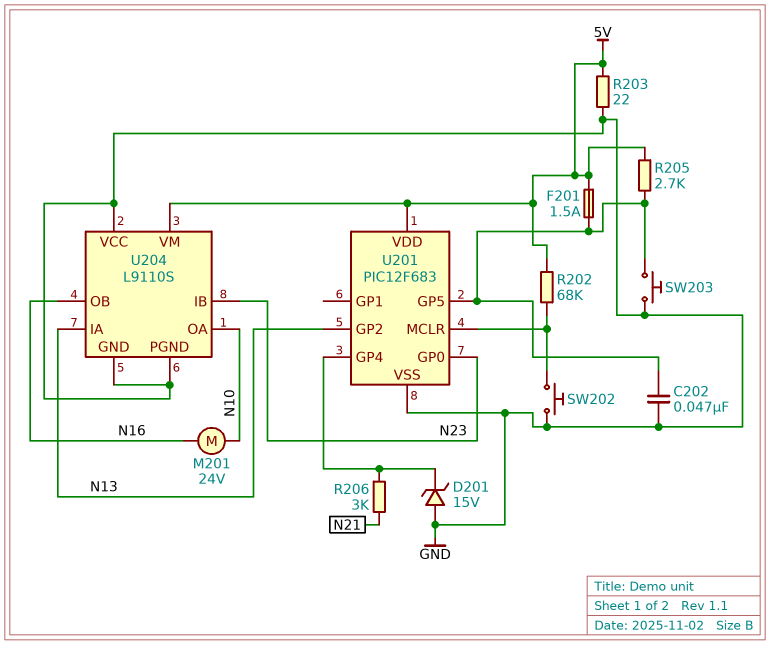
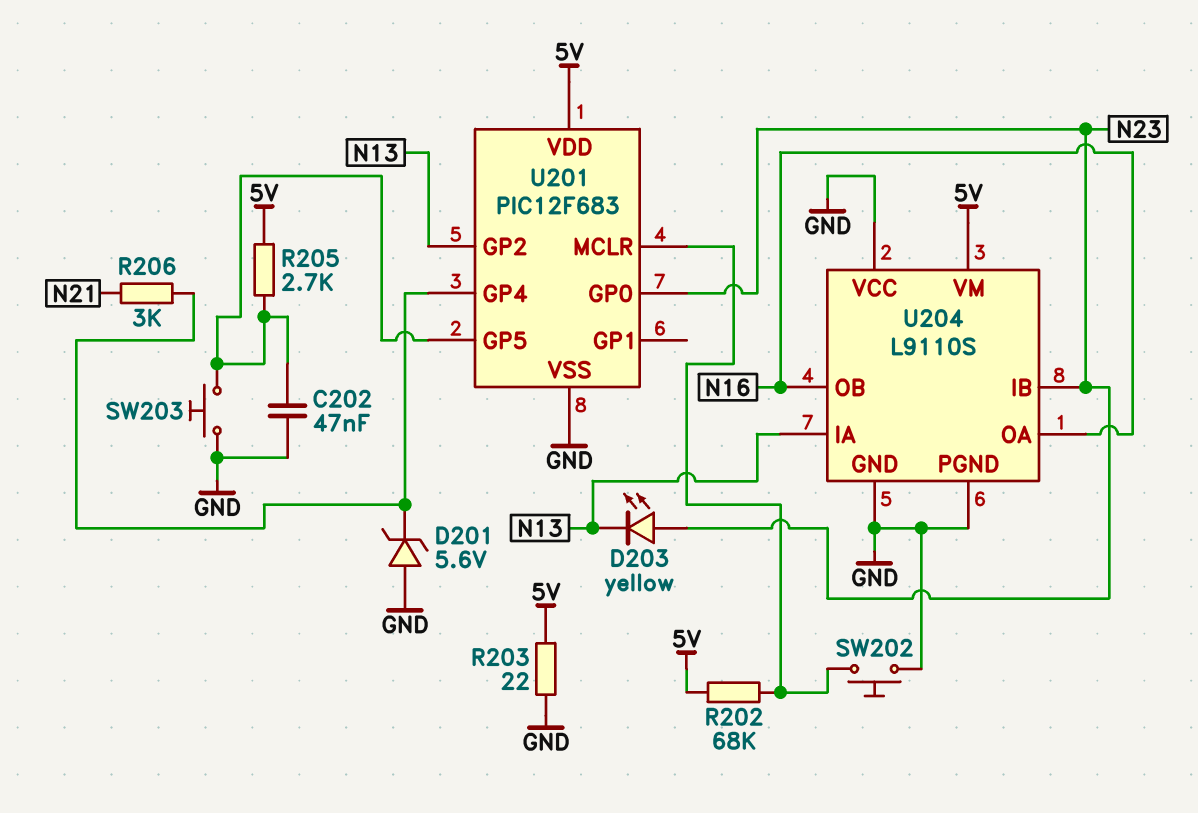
D201: zener 15V (A GND, K U201/GP4) -> zener 5.6V (A GND, K U201/GP4)
D203: none -> LED yellow (A N23, K N13)
F201: 1.5A (5V, U201/GP5) -> none
M201: motor 24V (N10, N16) -> none
U204 pin OA: N10 -> N16

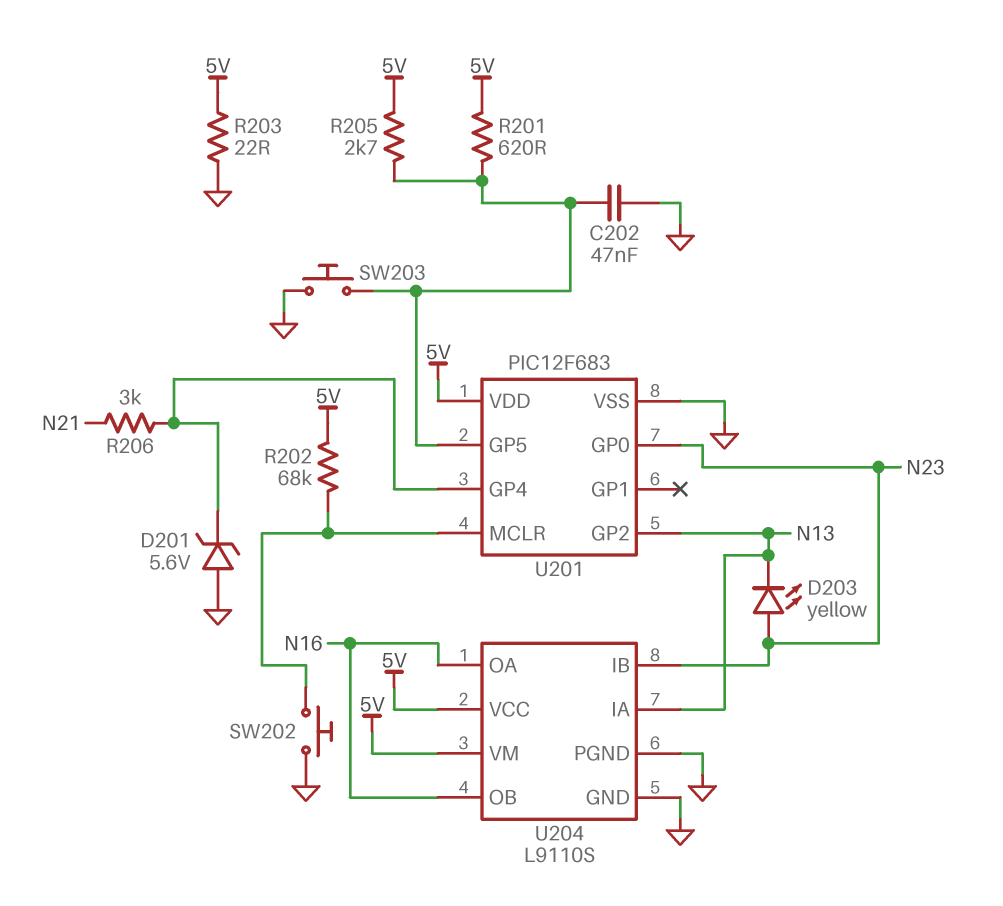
R201: none -> 620 (5V, U201/GP5)
U204 pin VCC: GND -> 5V

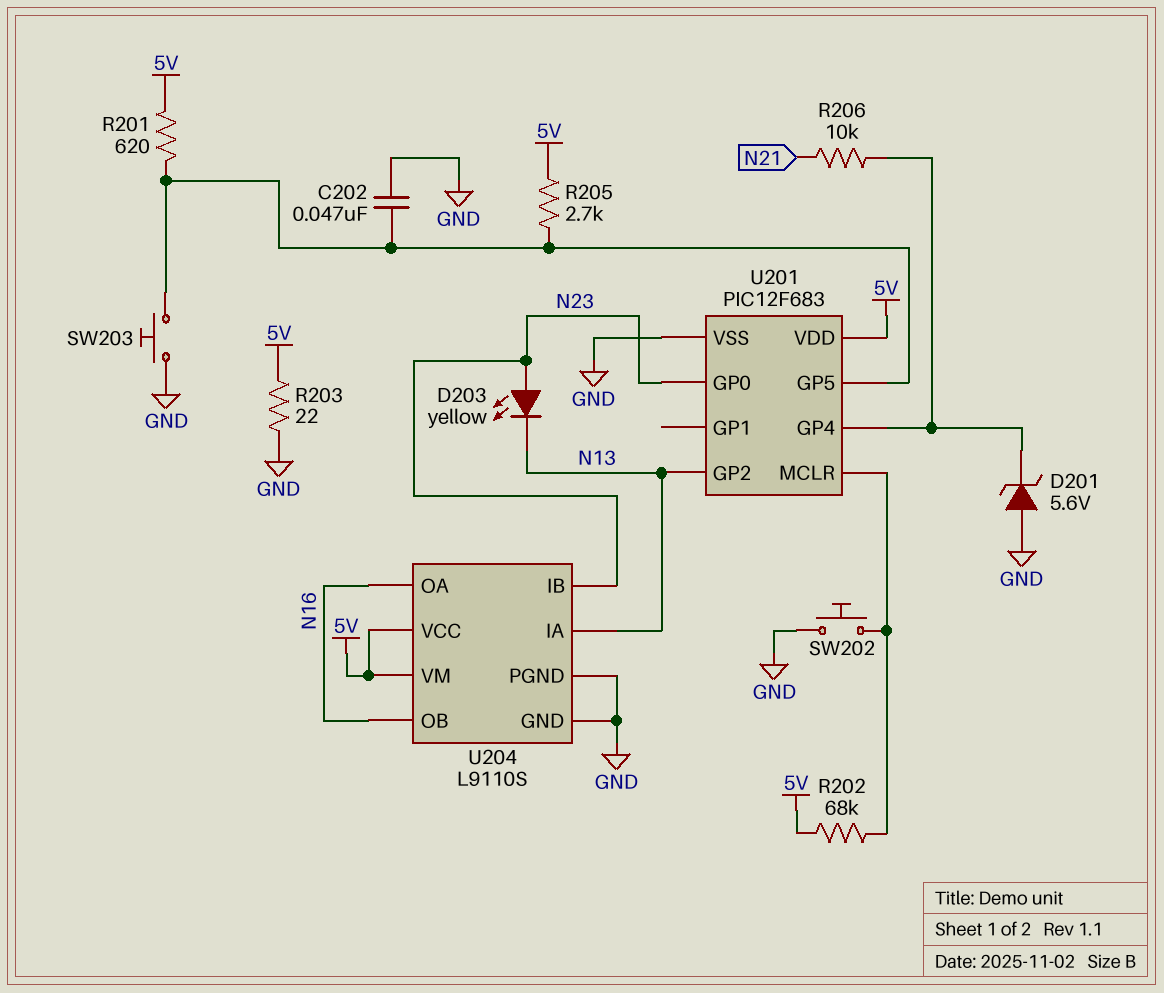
R206: 3k (N21, U201/GP4) -> 10k (N21, U201/GP4)

